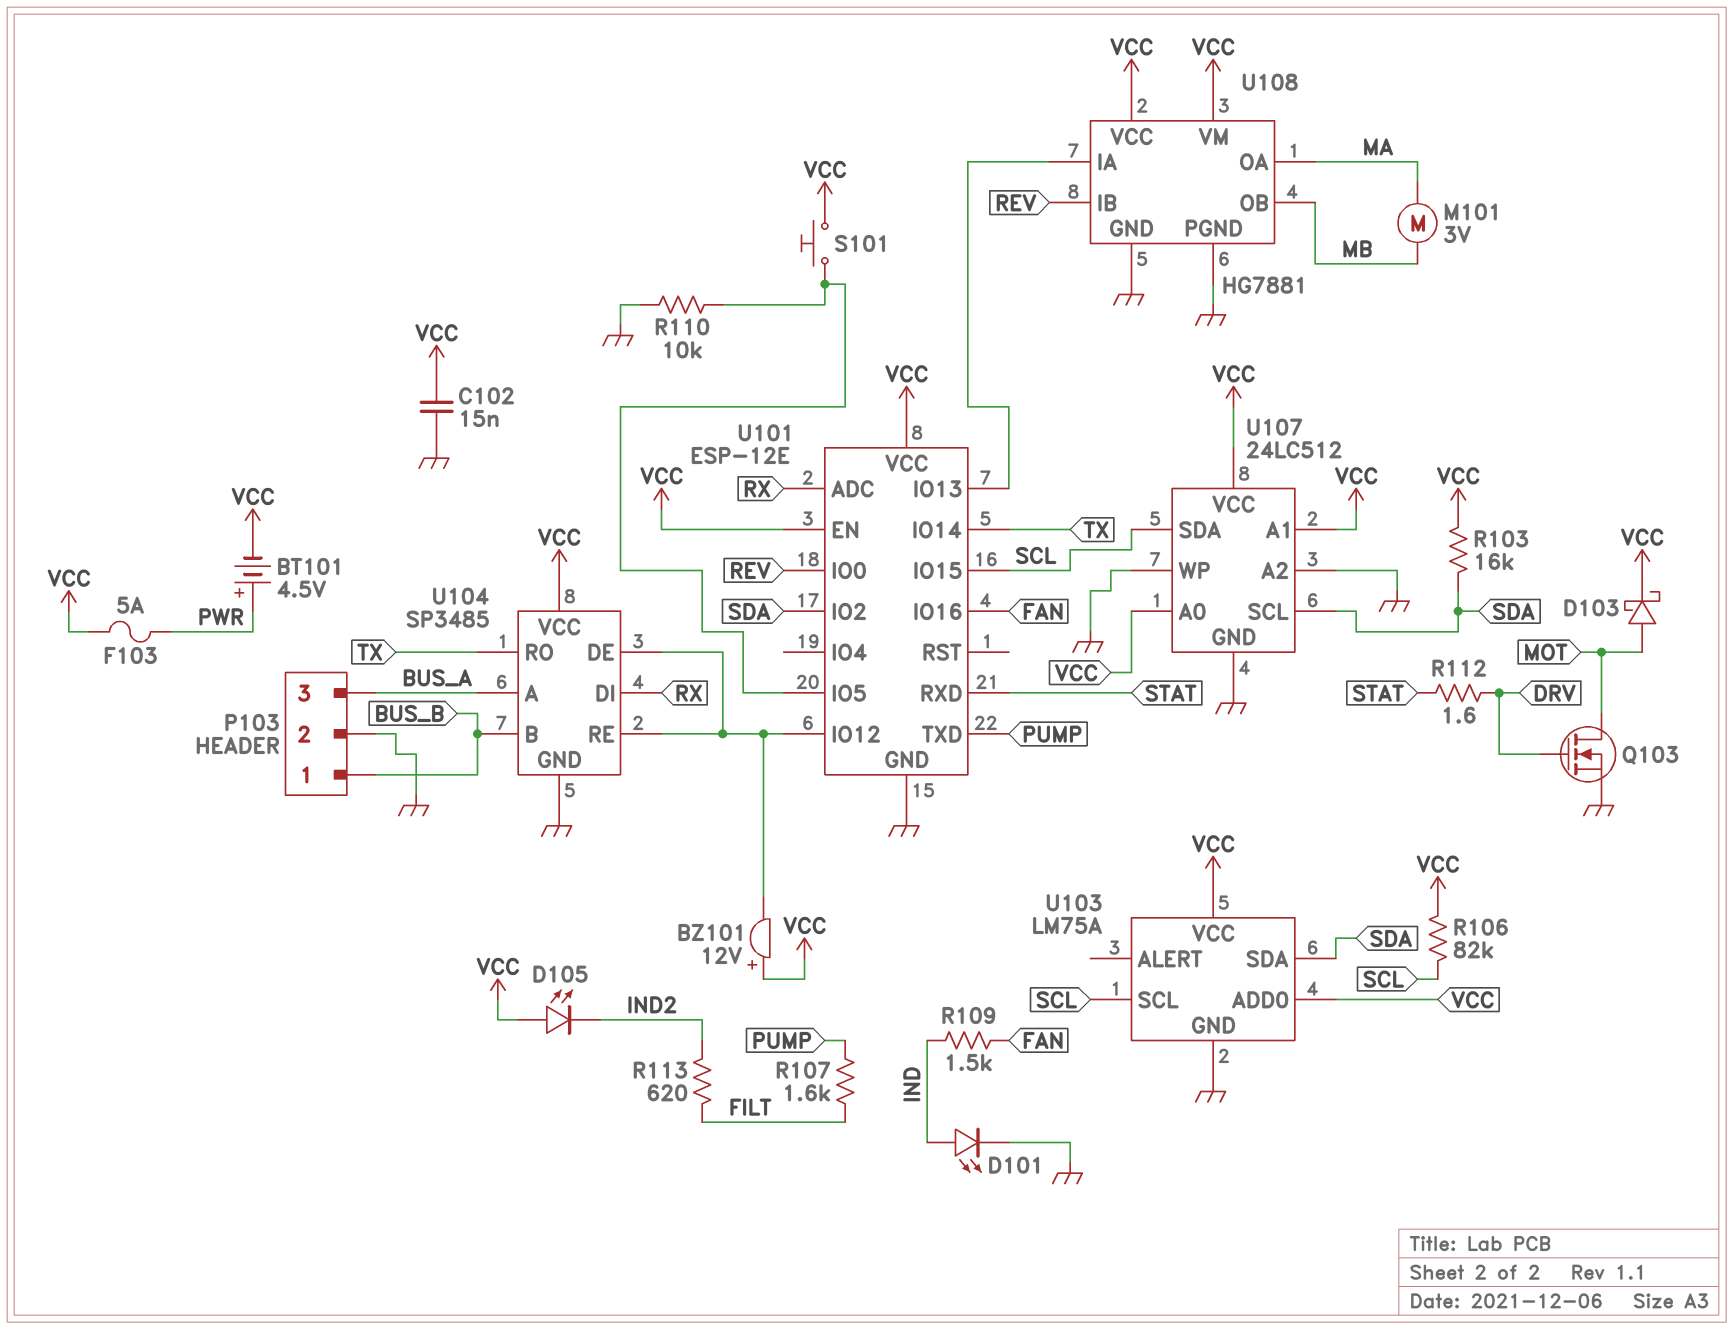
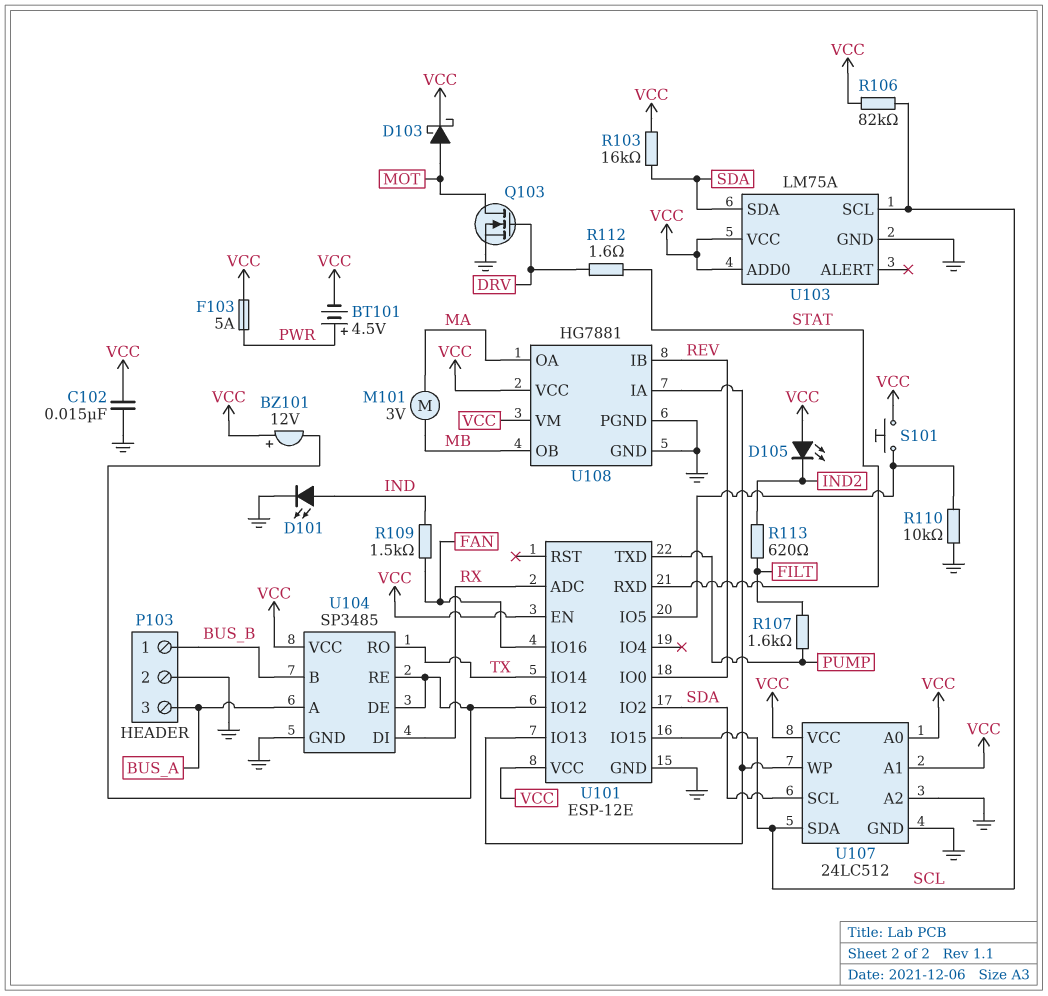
U107 pin WP: GND -> U101/IO13

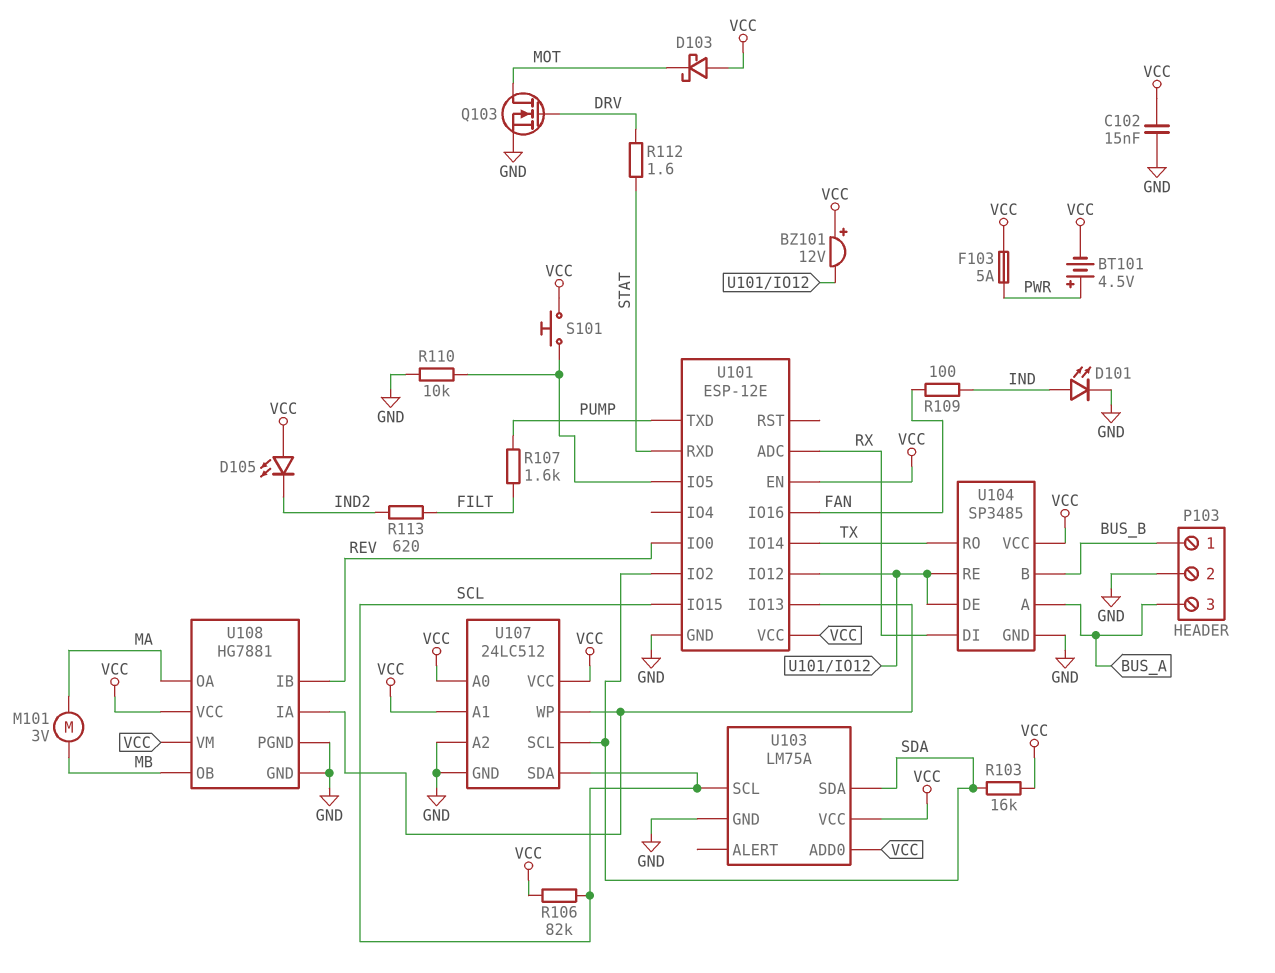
D103: schottky (A MOT, K VCC) -> schottky (A VCC, K MOT)
R109: 1.5k (FAN, IND) -> 100 (FAN, IND)

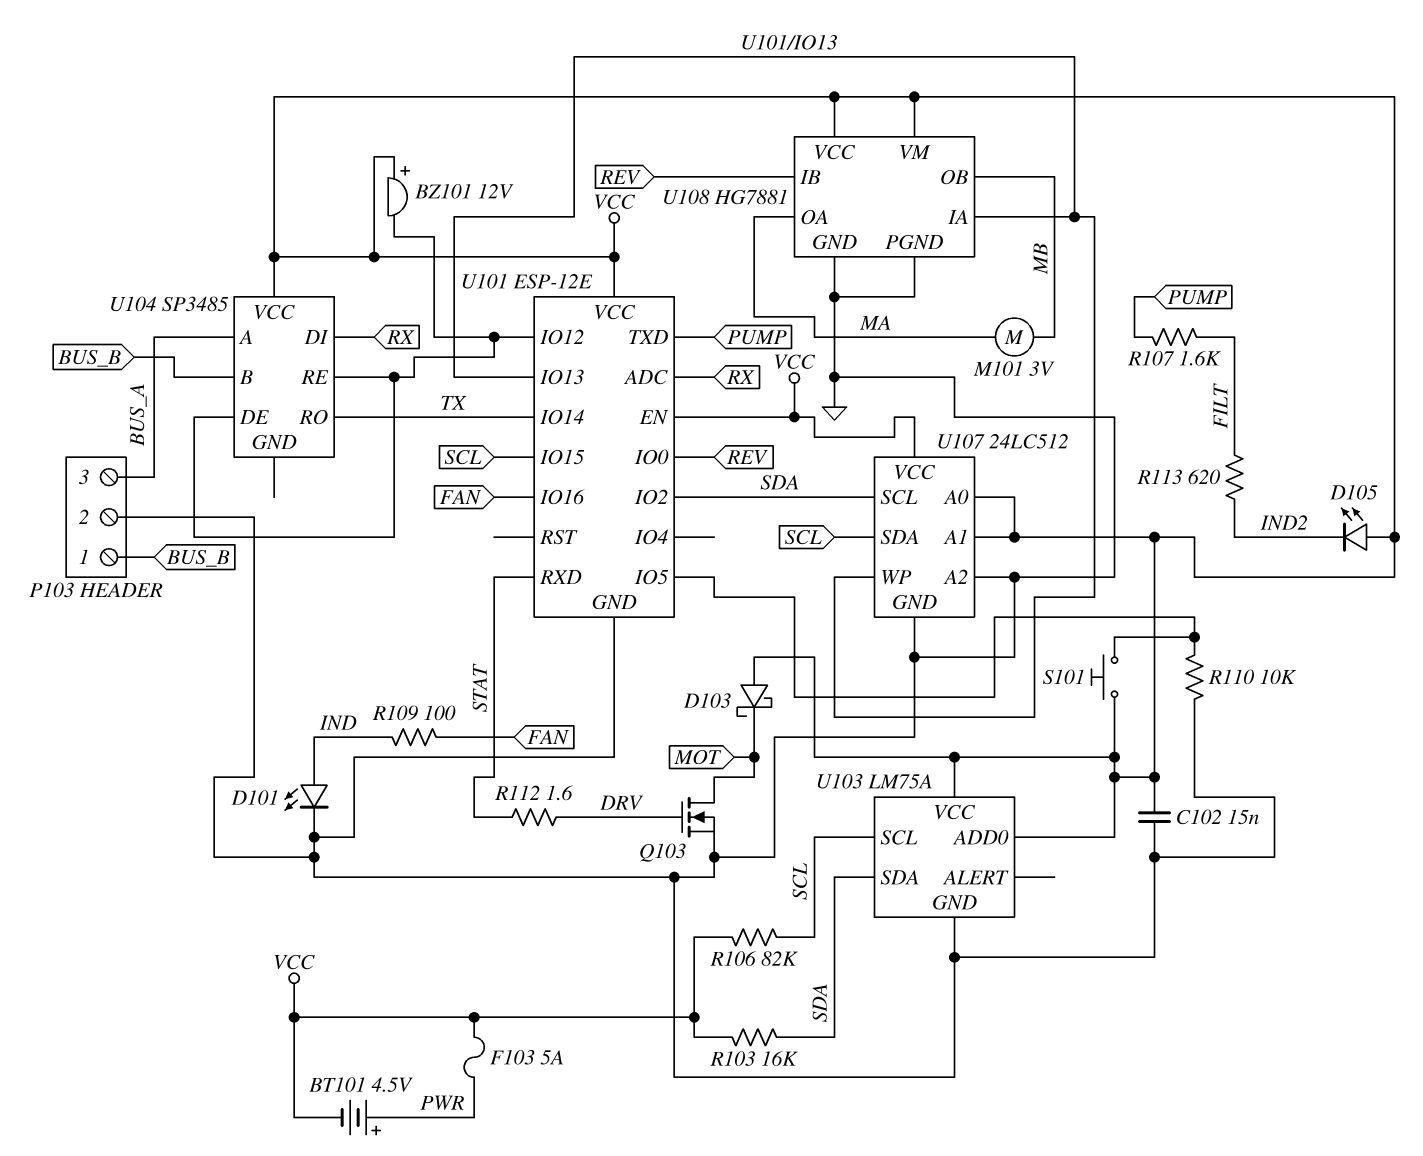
U104 pin GND: GND -> none

